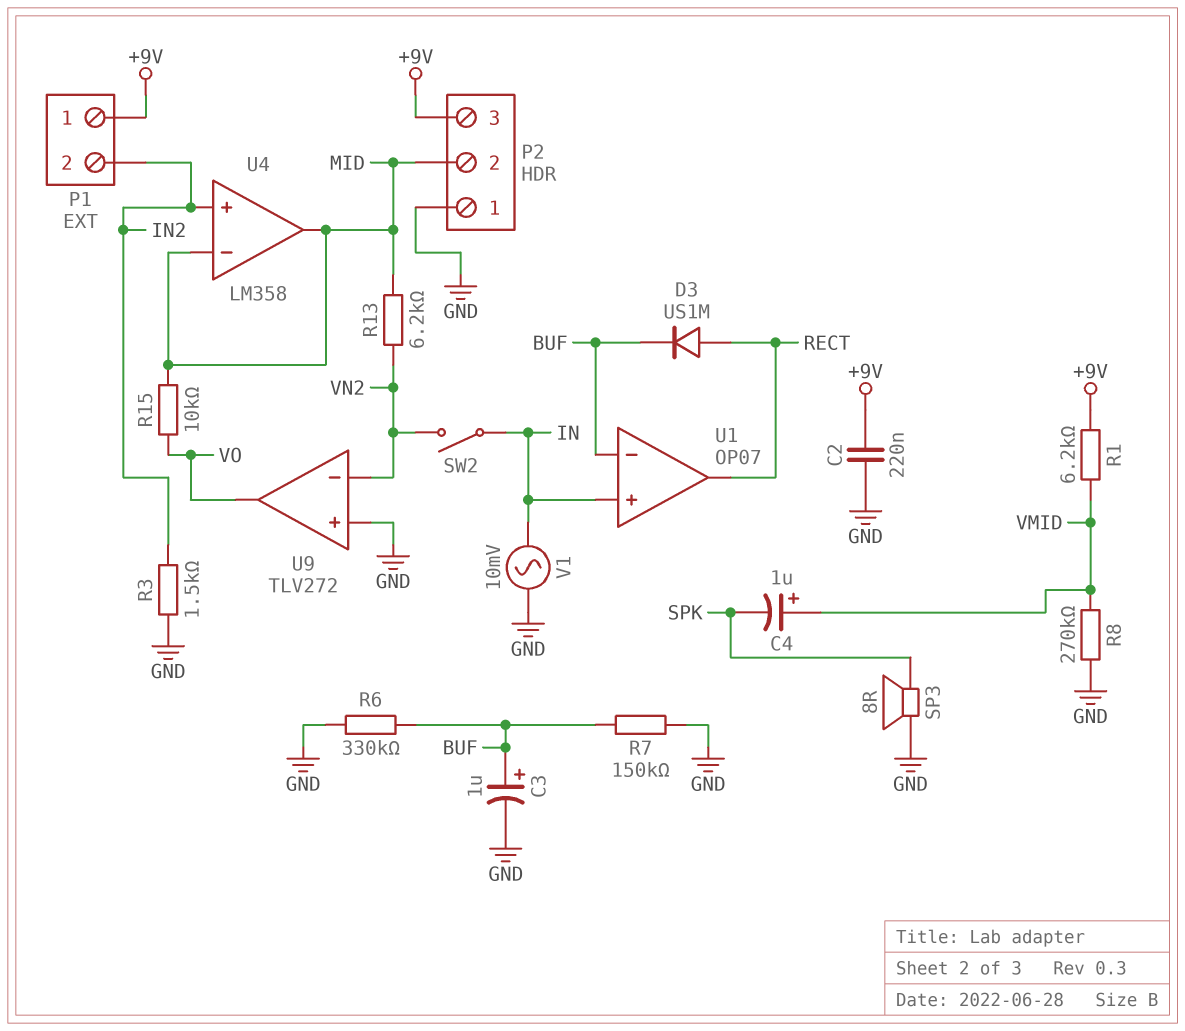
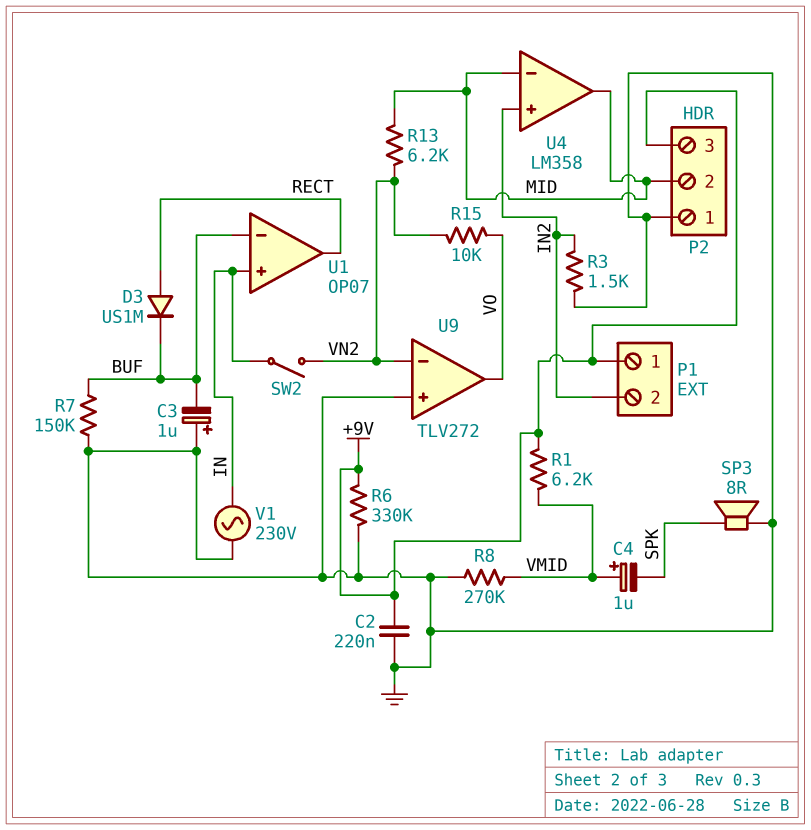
C3: 1uF (plus BUF, minus GND) -> 1uF (plus GND, minus BUF)
R6: 330k (BUF, GND) -> 330k (+9V, GND)
R15: 10k (MID, VO) -> 10k (VN2, VO)
V1: AC 10mV (GND, IN) -> AC 230V (GND, IN)

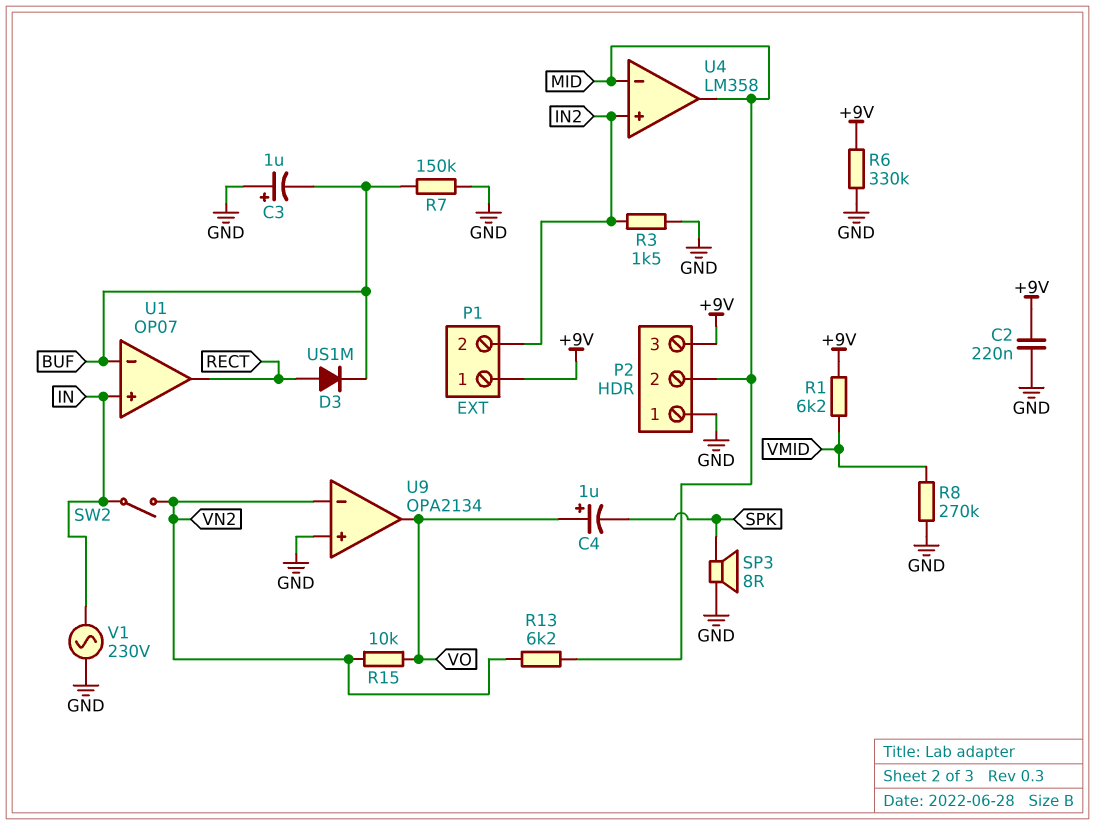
C4: 1uF (plus VMID, minus SPK) -> 1uF (plus VO, minus SPK)
U9: TLV272 -> OPA2134

